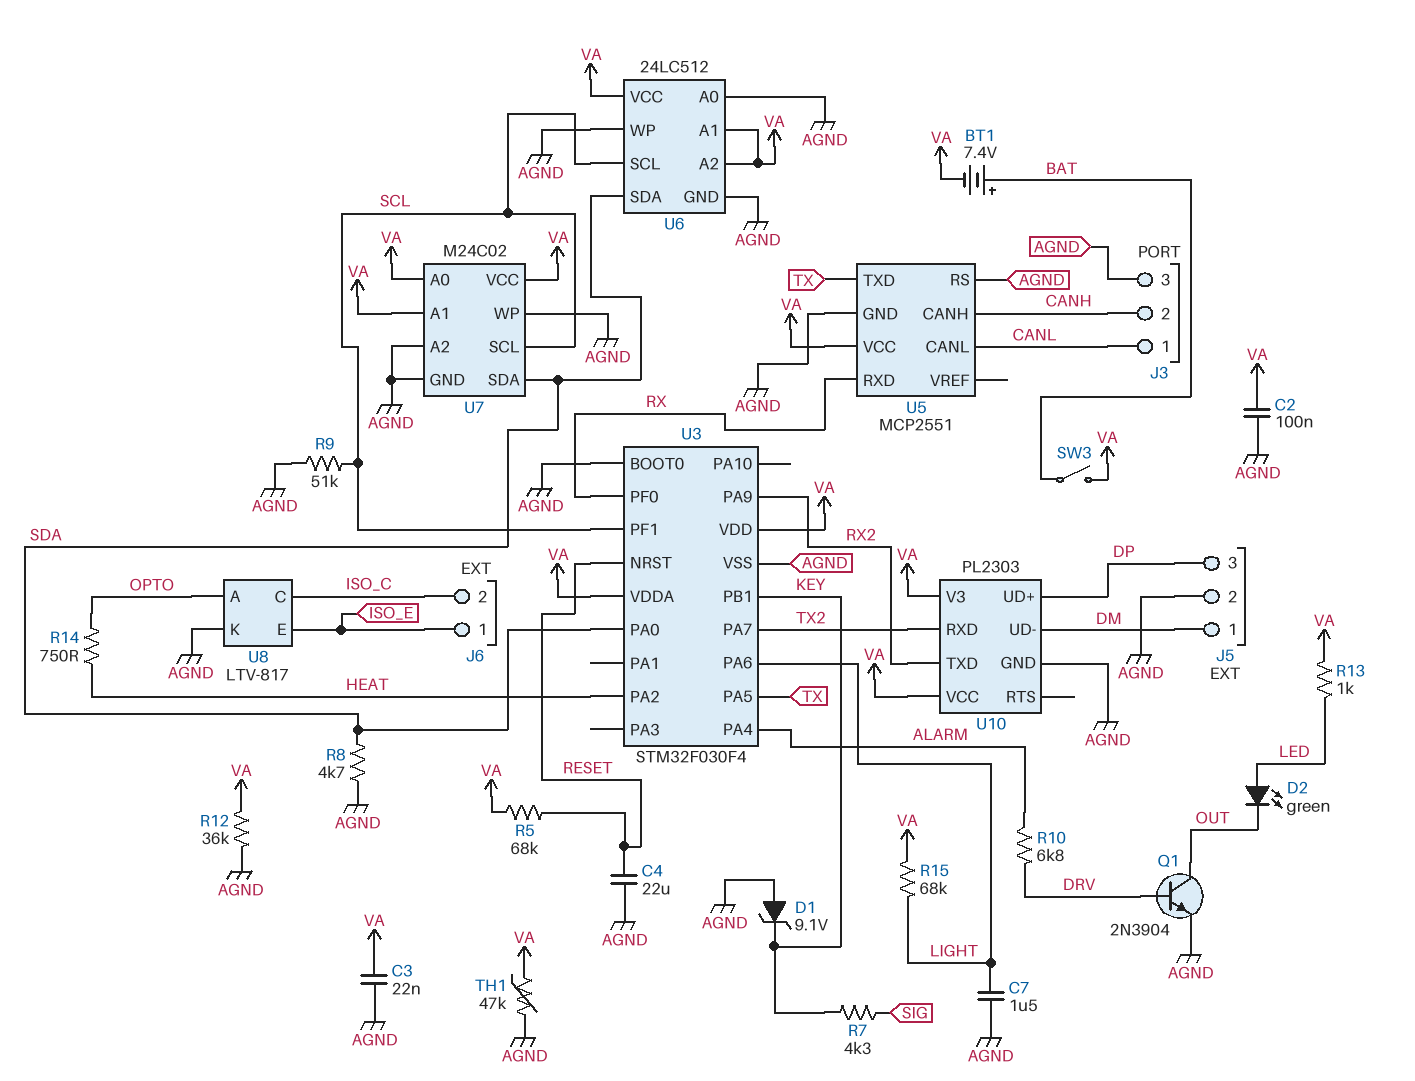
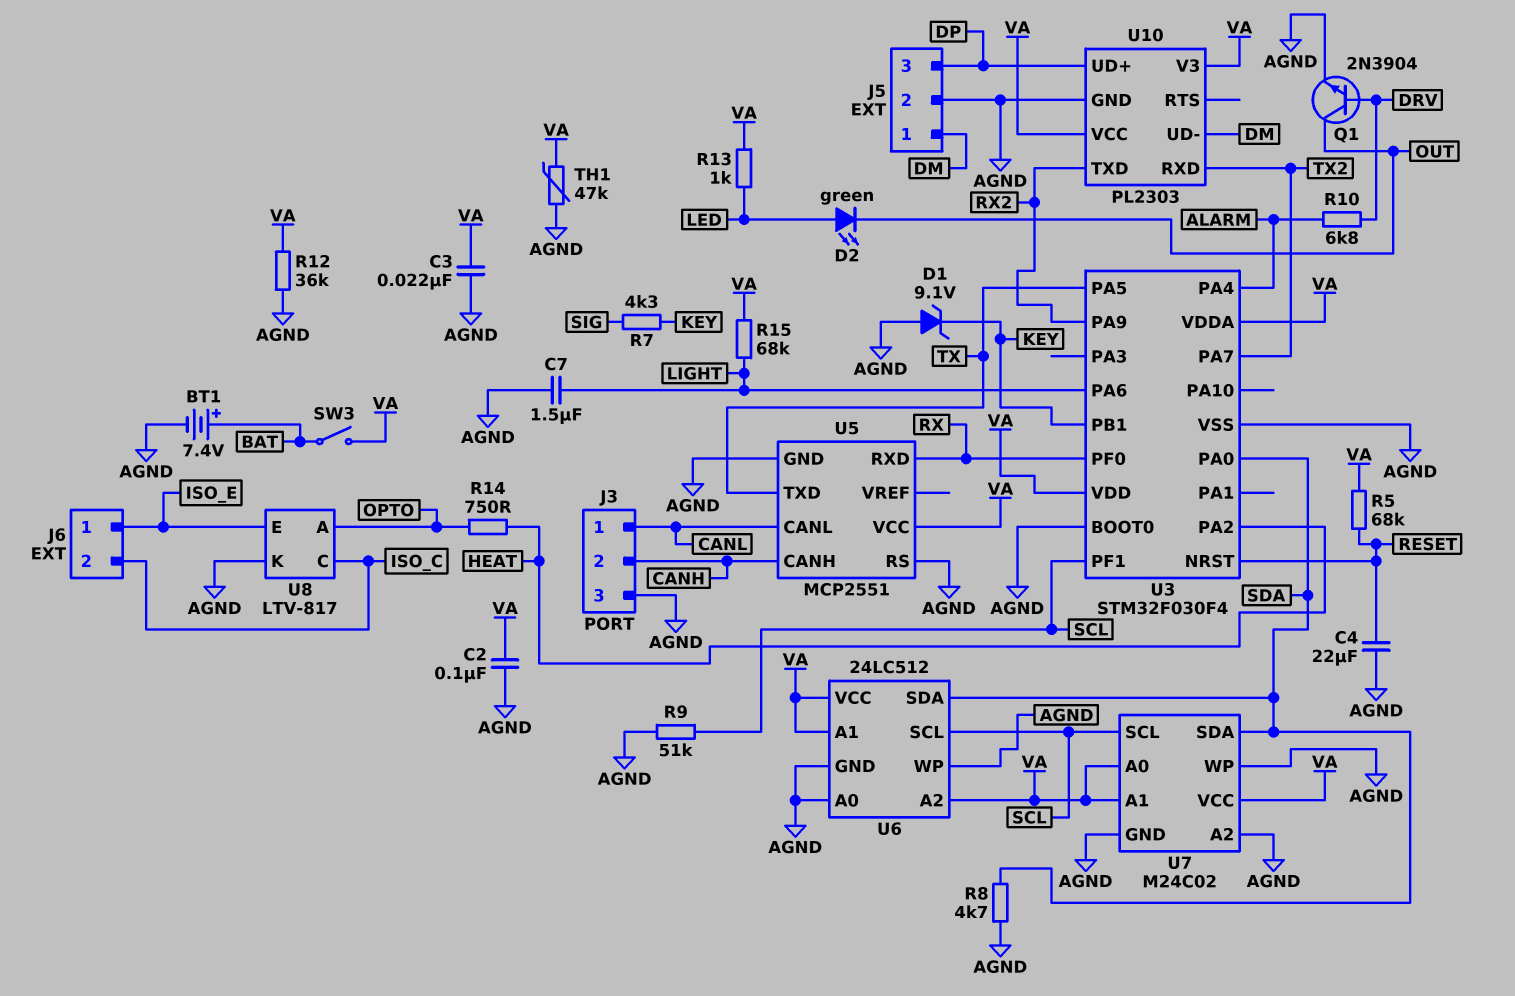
BT1: 7.4V (plus BAT, minus VA) -> 7.4V (plus BAT, minus AGND)

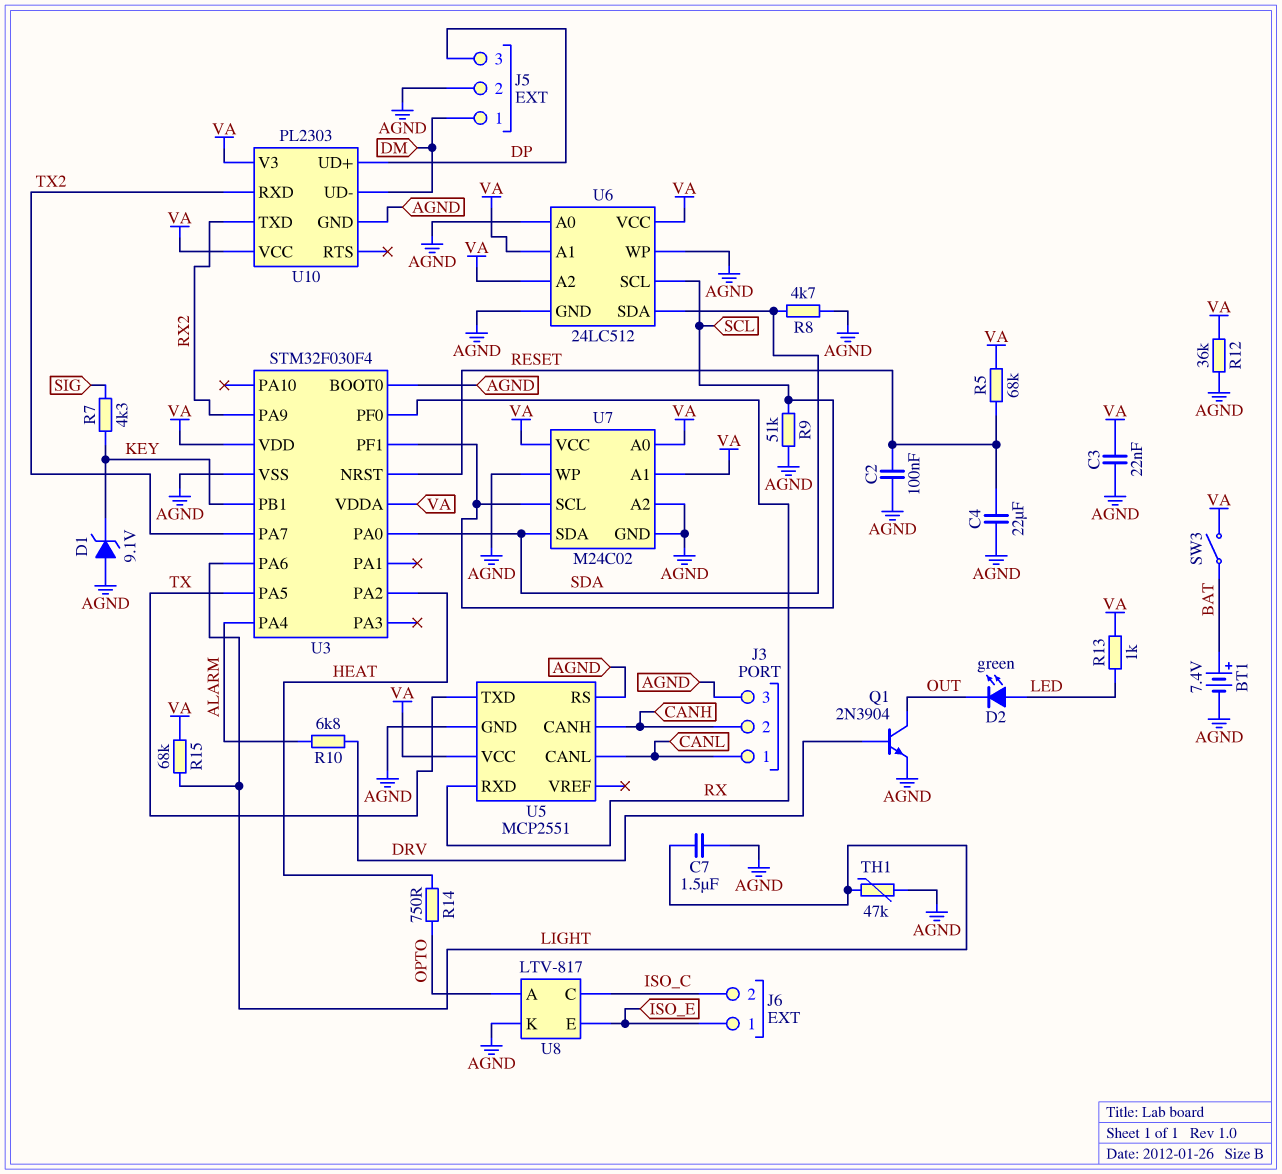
C2: 100nF (AGND, VA) -> 100nF (AGND, RESET)
TH1: 47k (AGND, VA) -> 47k (AGND, LIGHT)

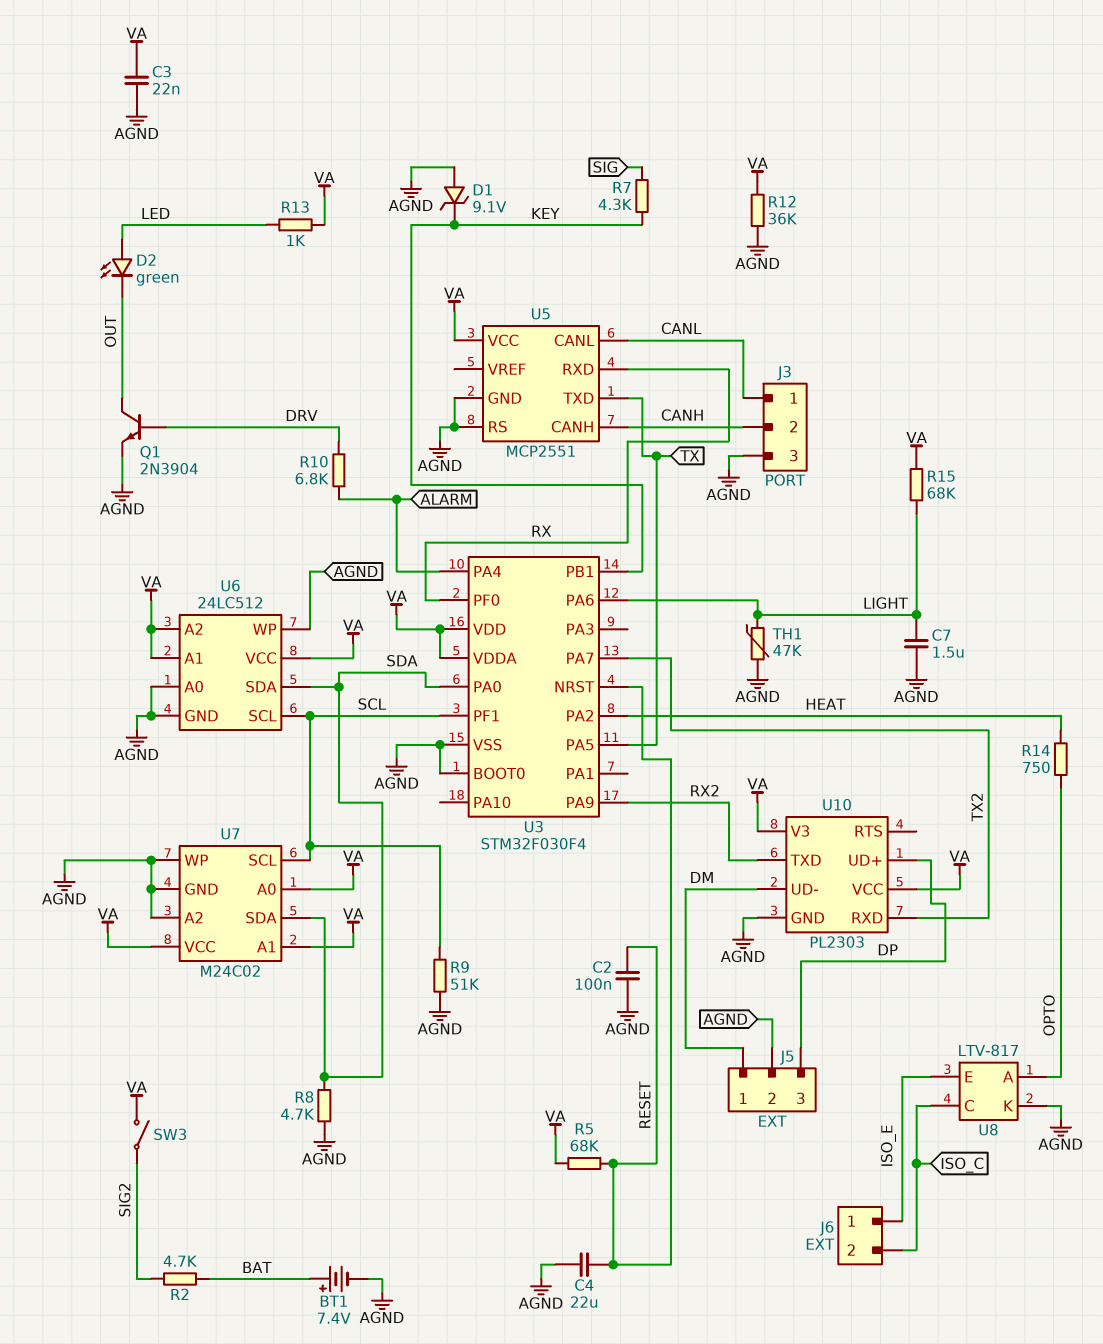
R2: none -> 4.7k (BAT, SIG2)
SW3: switch (BAT, VA) -> switch (SIG2, VA)

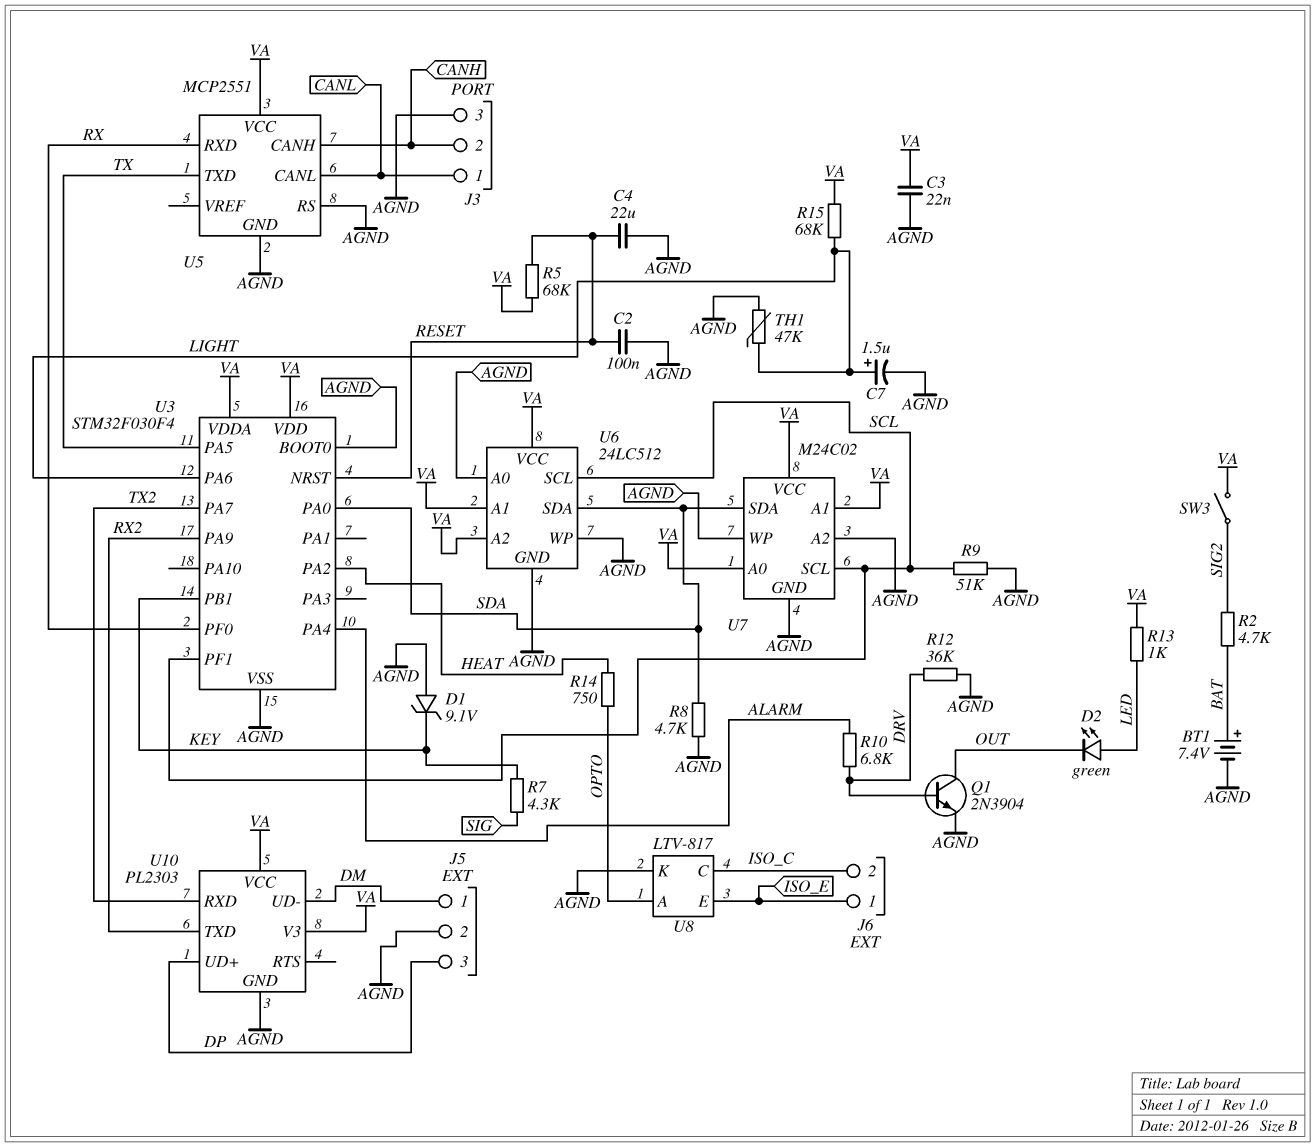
C7: 1.5uF (AGND, LIGHT) -> 1.5uF (plus LIGHT, minus AGND)
R12: 36k (AGND, VA) -> 36k (AGND, DRV)

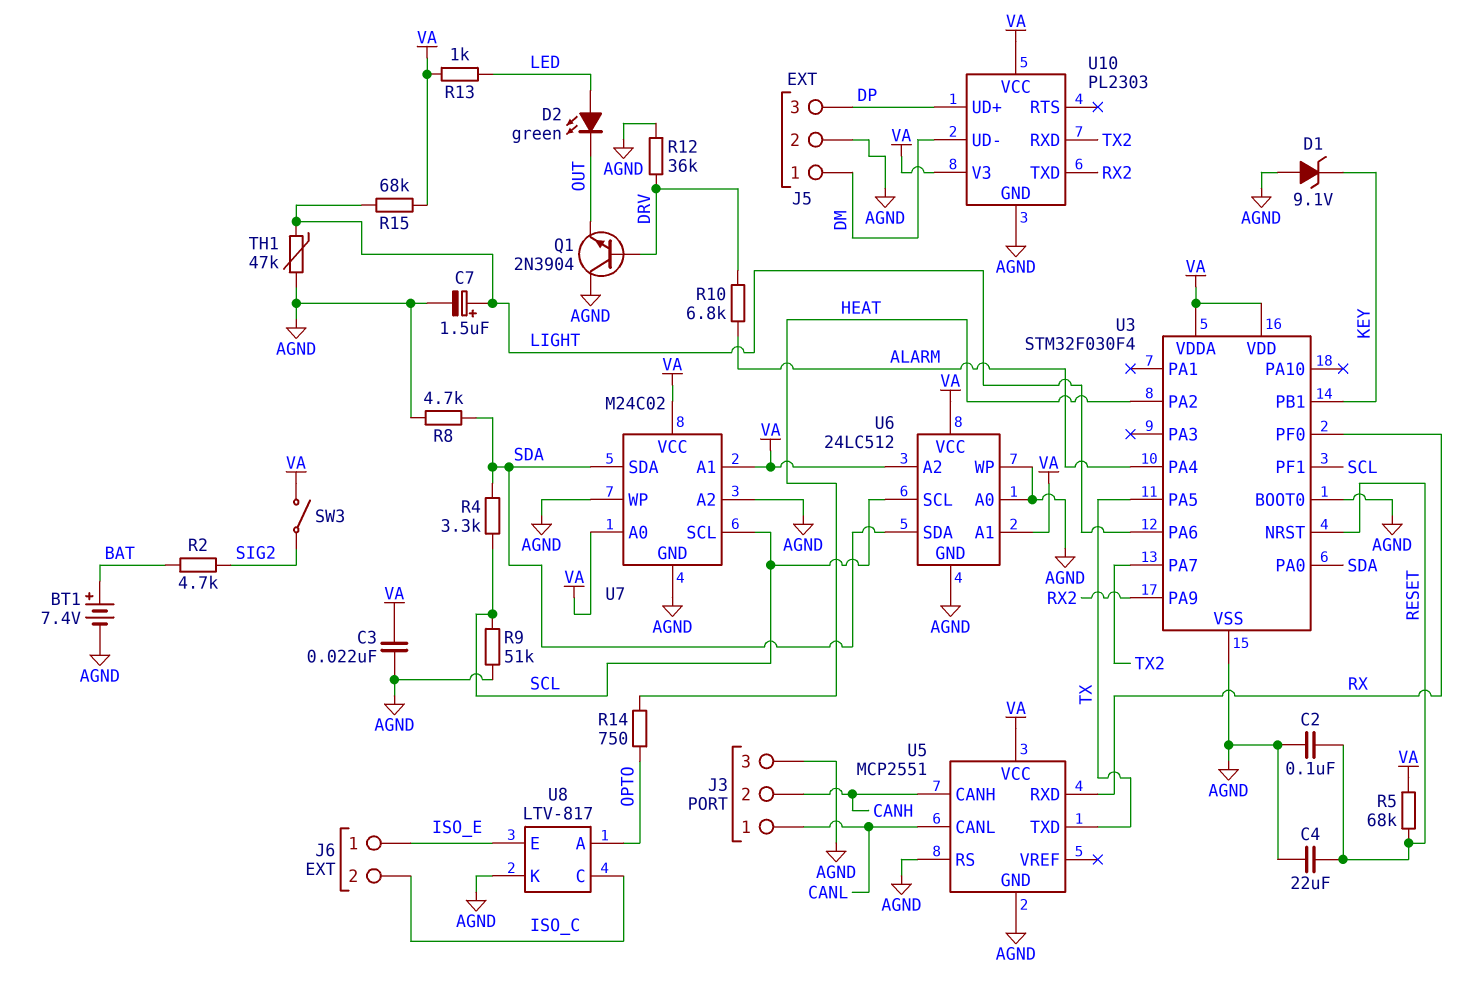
Q1: NPN 2N3904 (B DRV, C OUT, E AGND) -> NPN 2N3904 (B DRV, C AGND, E OUT)
R4: none -> 3.3k (SCL, SDA)
R7: 4.3k (KEY, SIG) -> none

